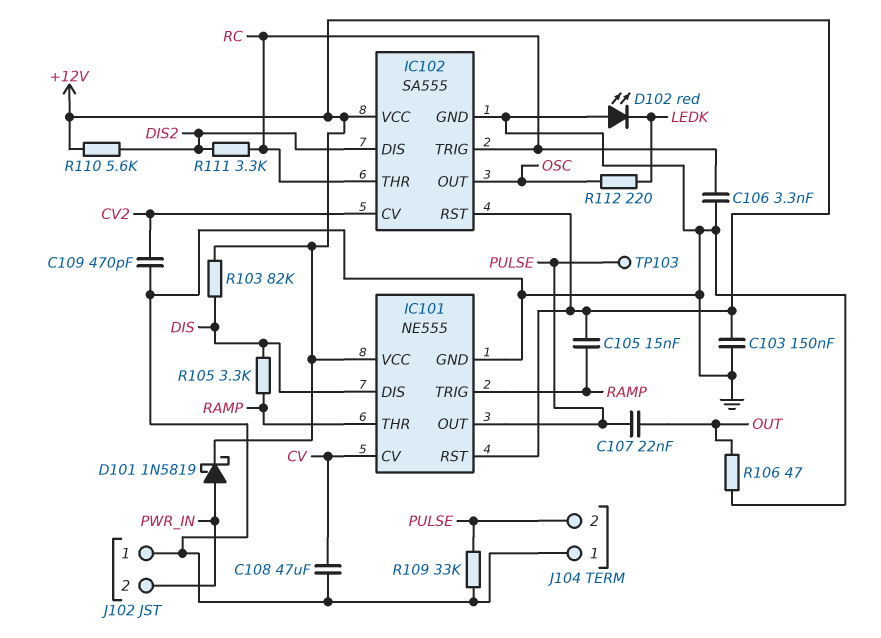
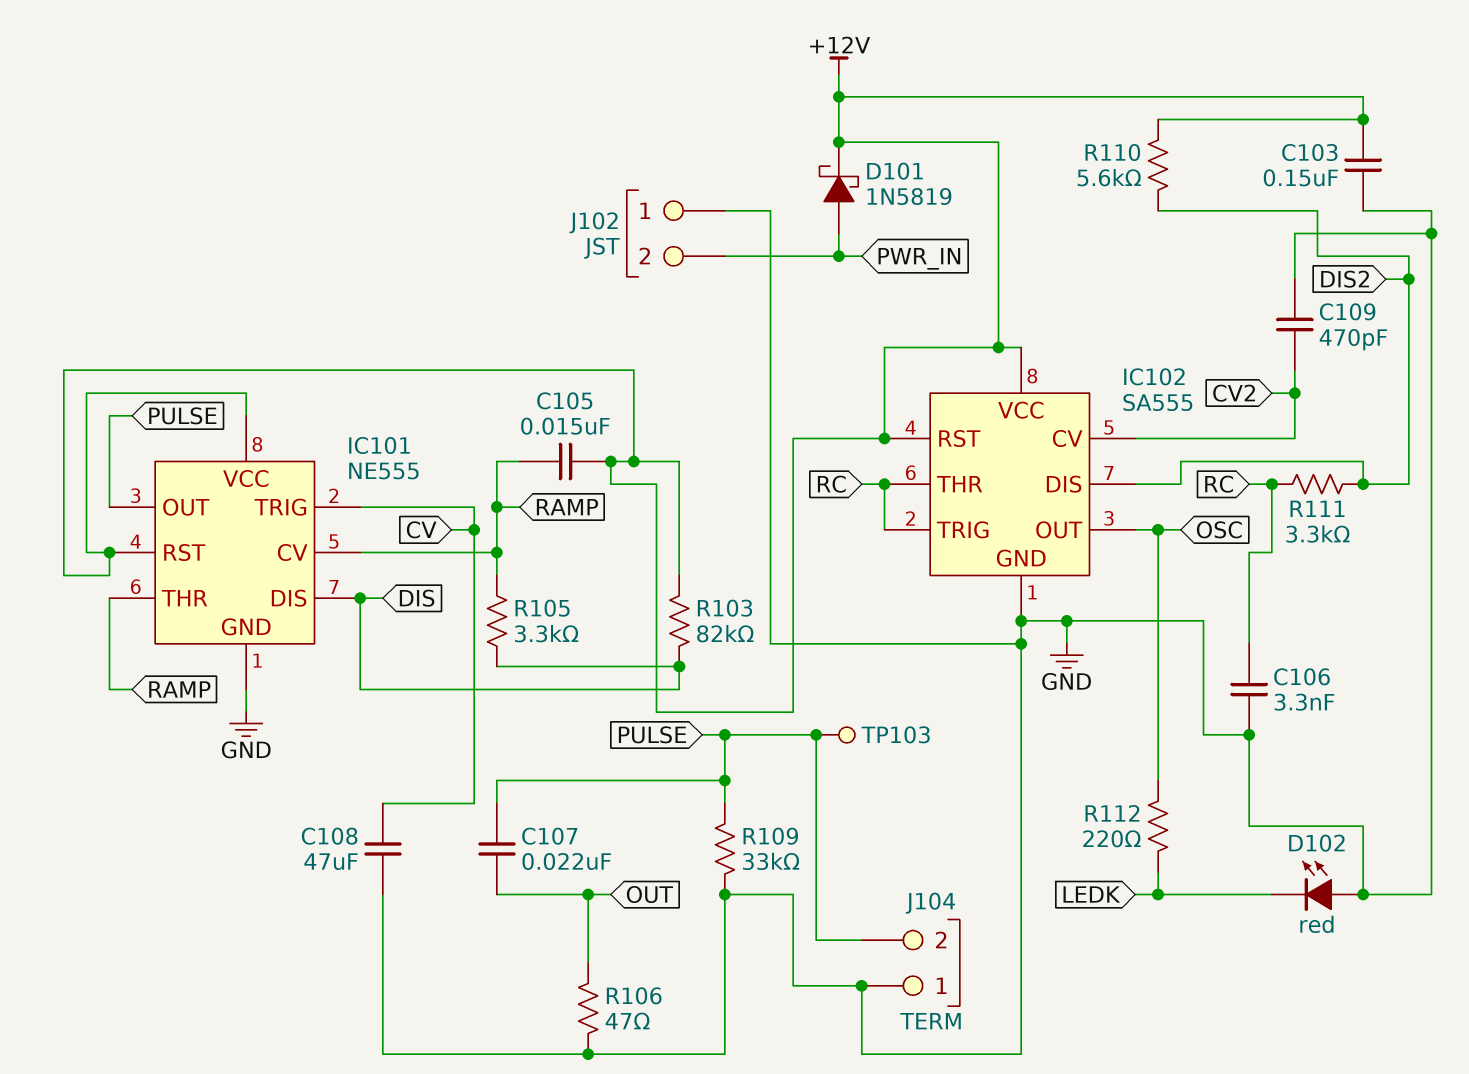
IC101 pin CV: CV -> RAMP
IC101 pin TRIG: RAMP -> CV

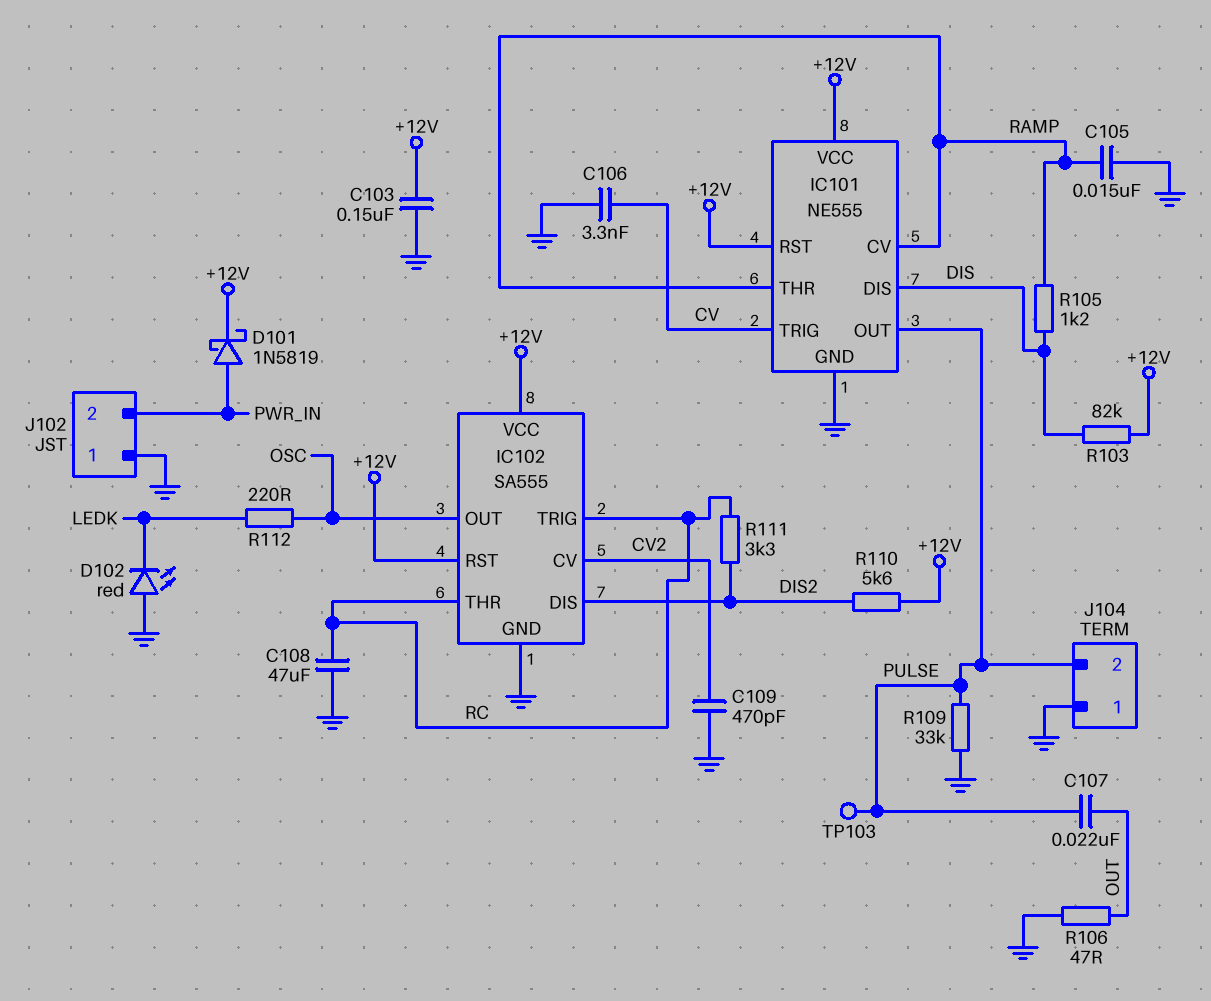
C105: 15nF (+12V, RAMP) -> 15nF (GND, RAMP)
C106: 3.3nF (GND, RC) -> 3.3nF (CV, GND)
C108: 47uF (CV, GND) -> 47uF (GND, RC)
R105: 3.3k (DIS, RAMP) -> 1.2k (DIS, RAMP)

